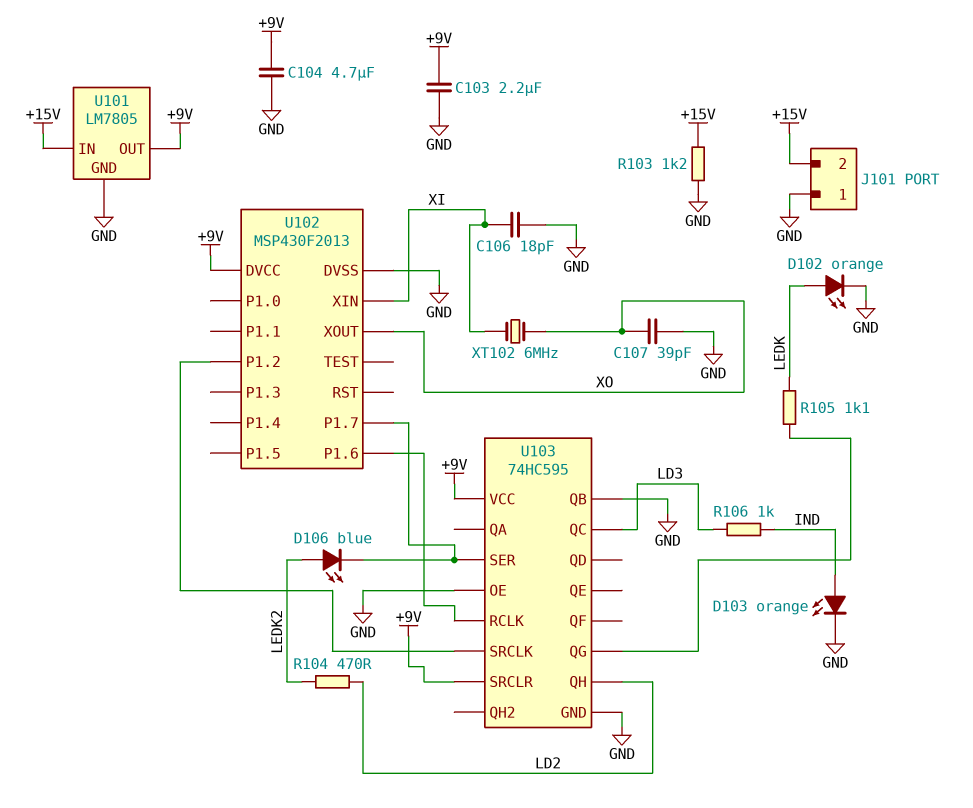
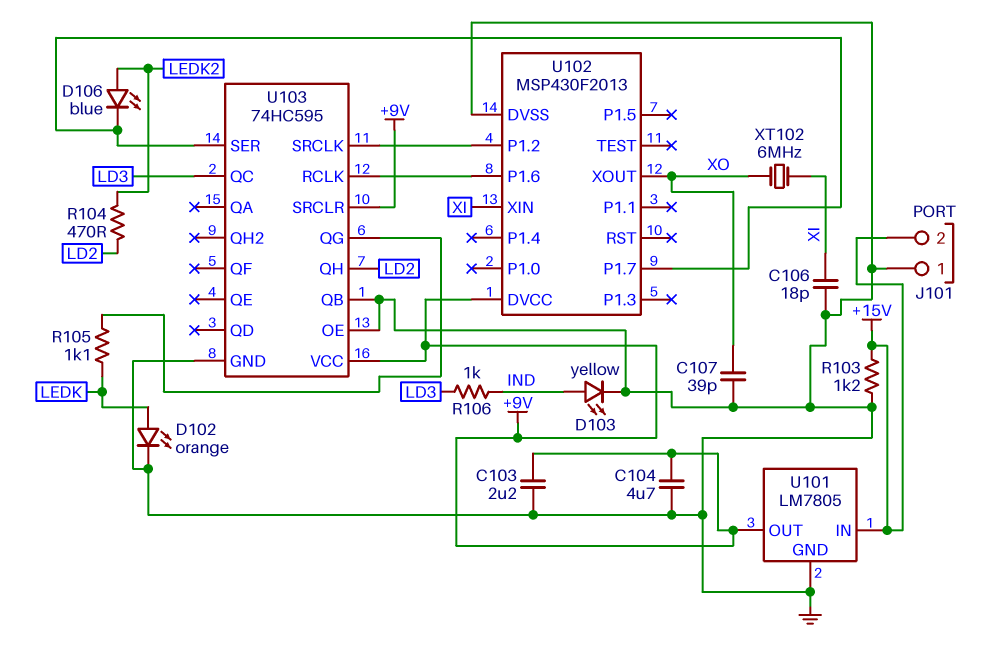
D103: LED orange (A IND, K GND) -> LED yellow (A IND, K GND)

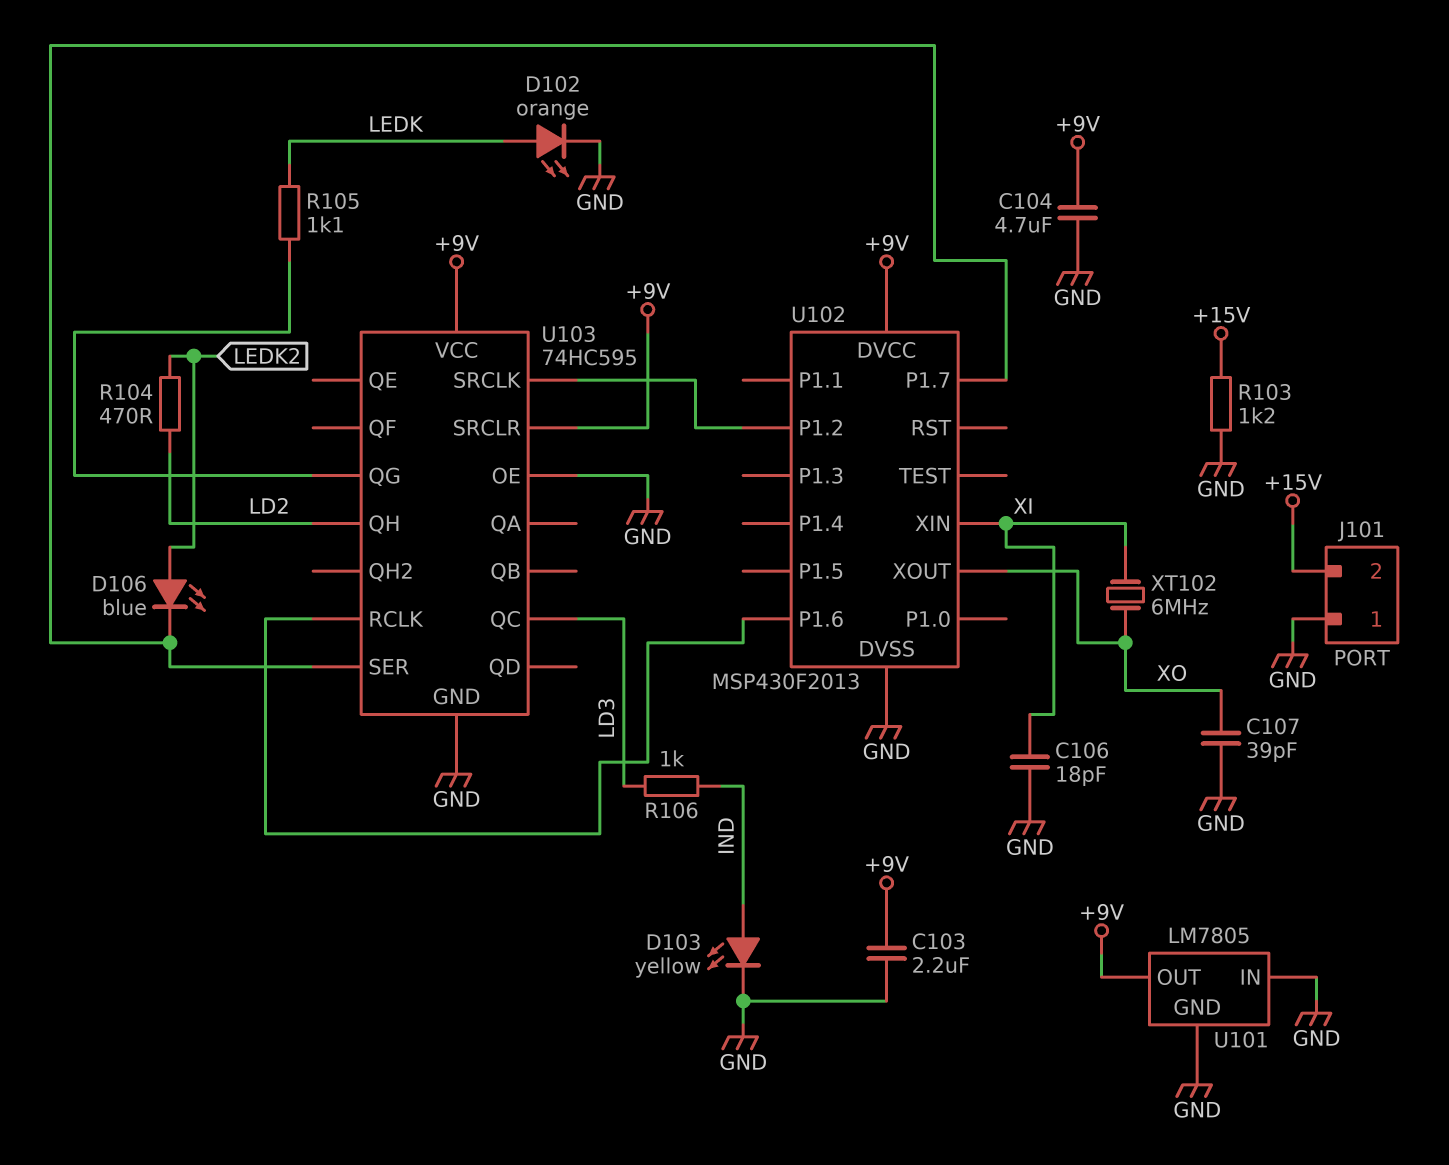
U101 pin IN: +15V -> GND
U103 pin QB: GND -> none

